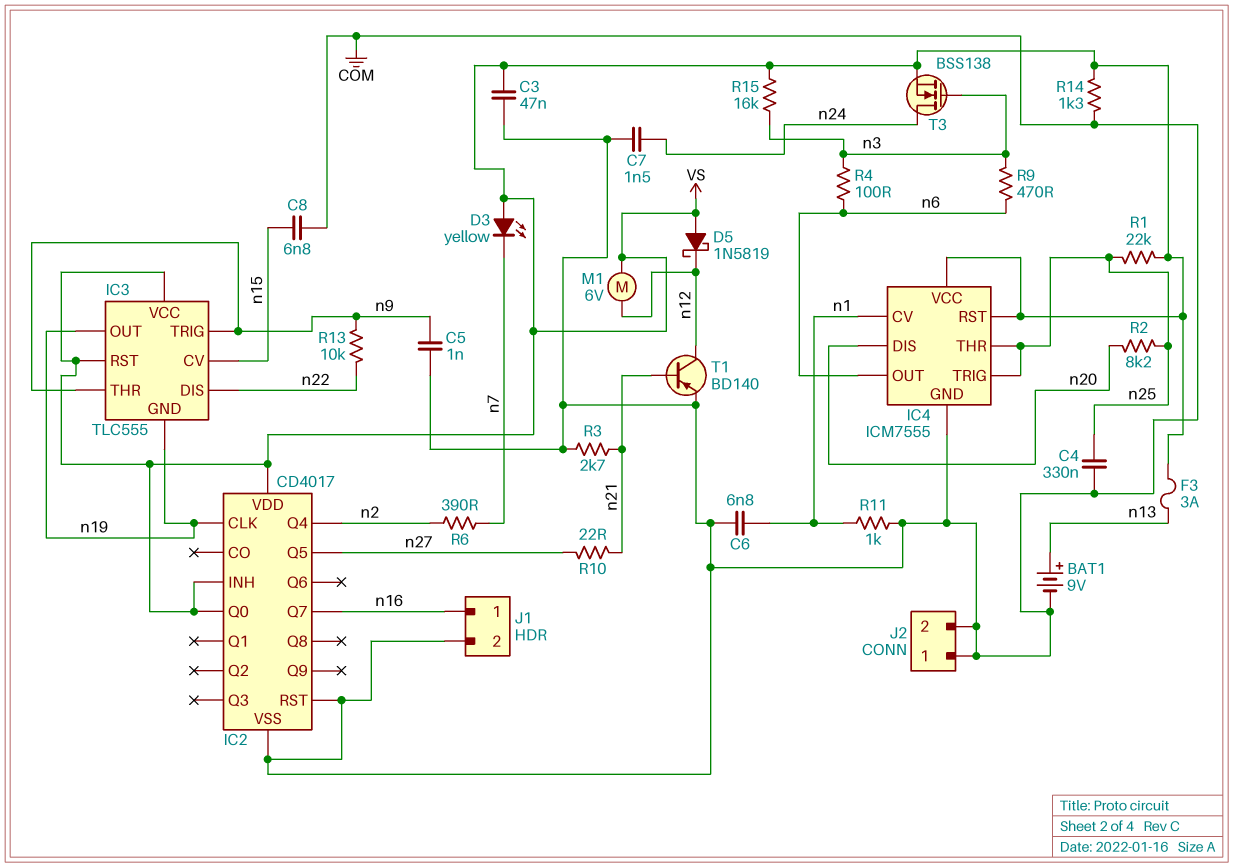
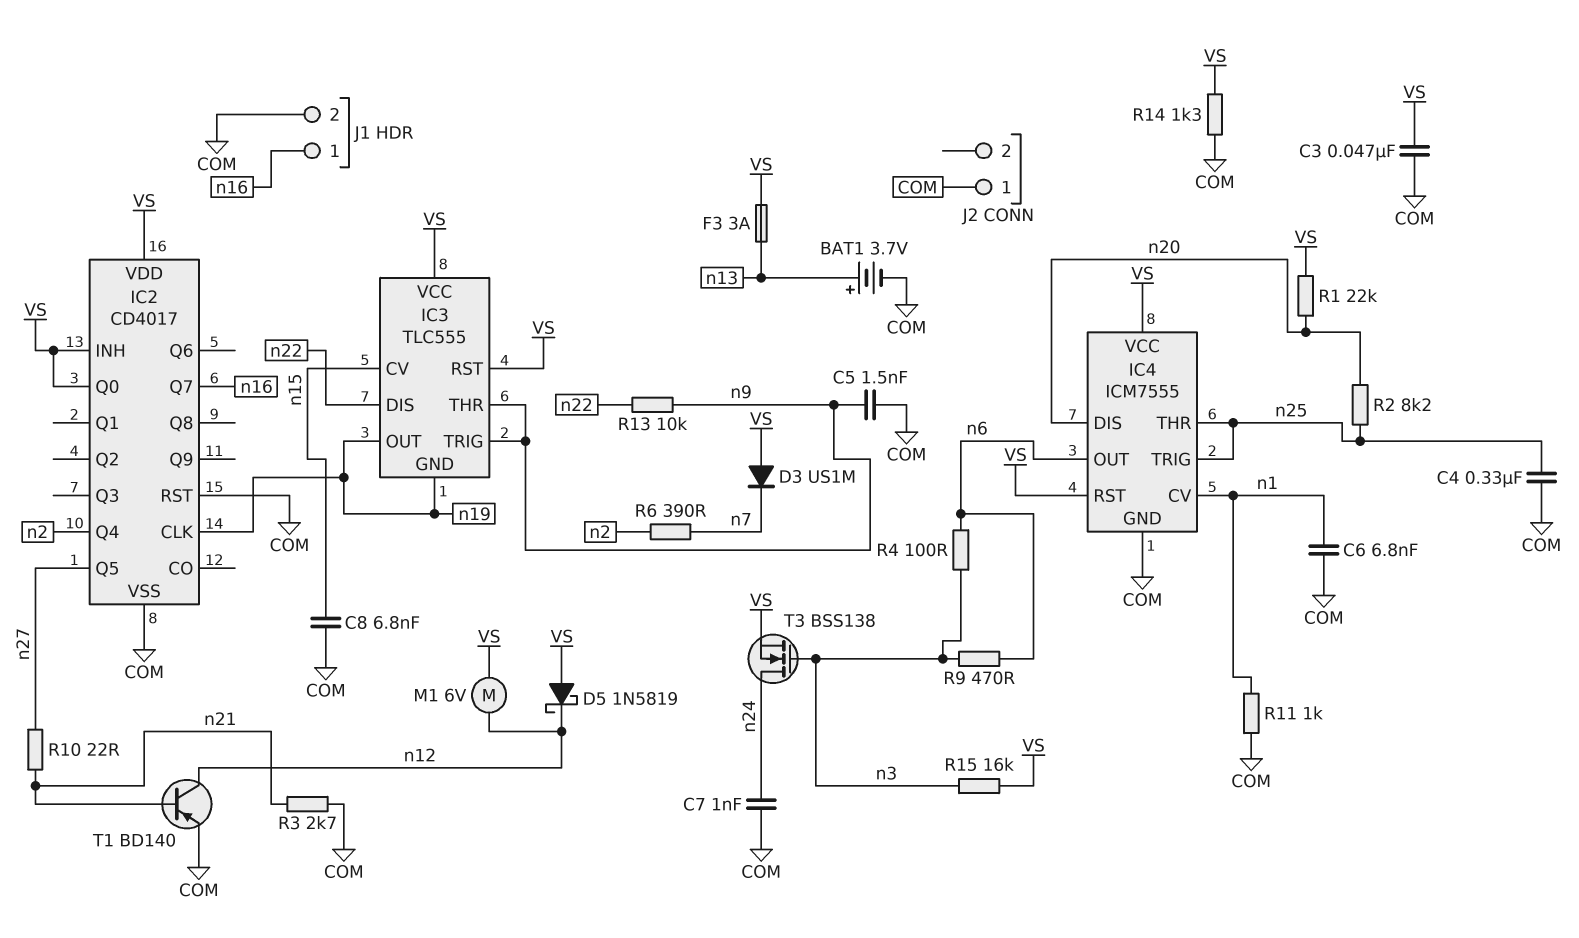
BAT1: 9V (plus n13, minus COM) -> 3.7V (plus n13, minus COM)
C5: 1nF (COM, n9) -> 1.5nF (COM, n9)
C7: 1.5nF (COM, n24) -> 1nF (COM, n24)
D3: LED yellow (A VS, K n7) -> diode US1M (A VS, K n7)
J2 pin 2: COM -> none
R1: 22k (VS, n25) -> 22k (VS, n20)

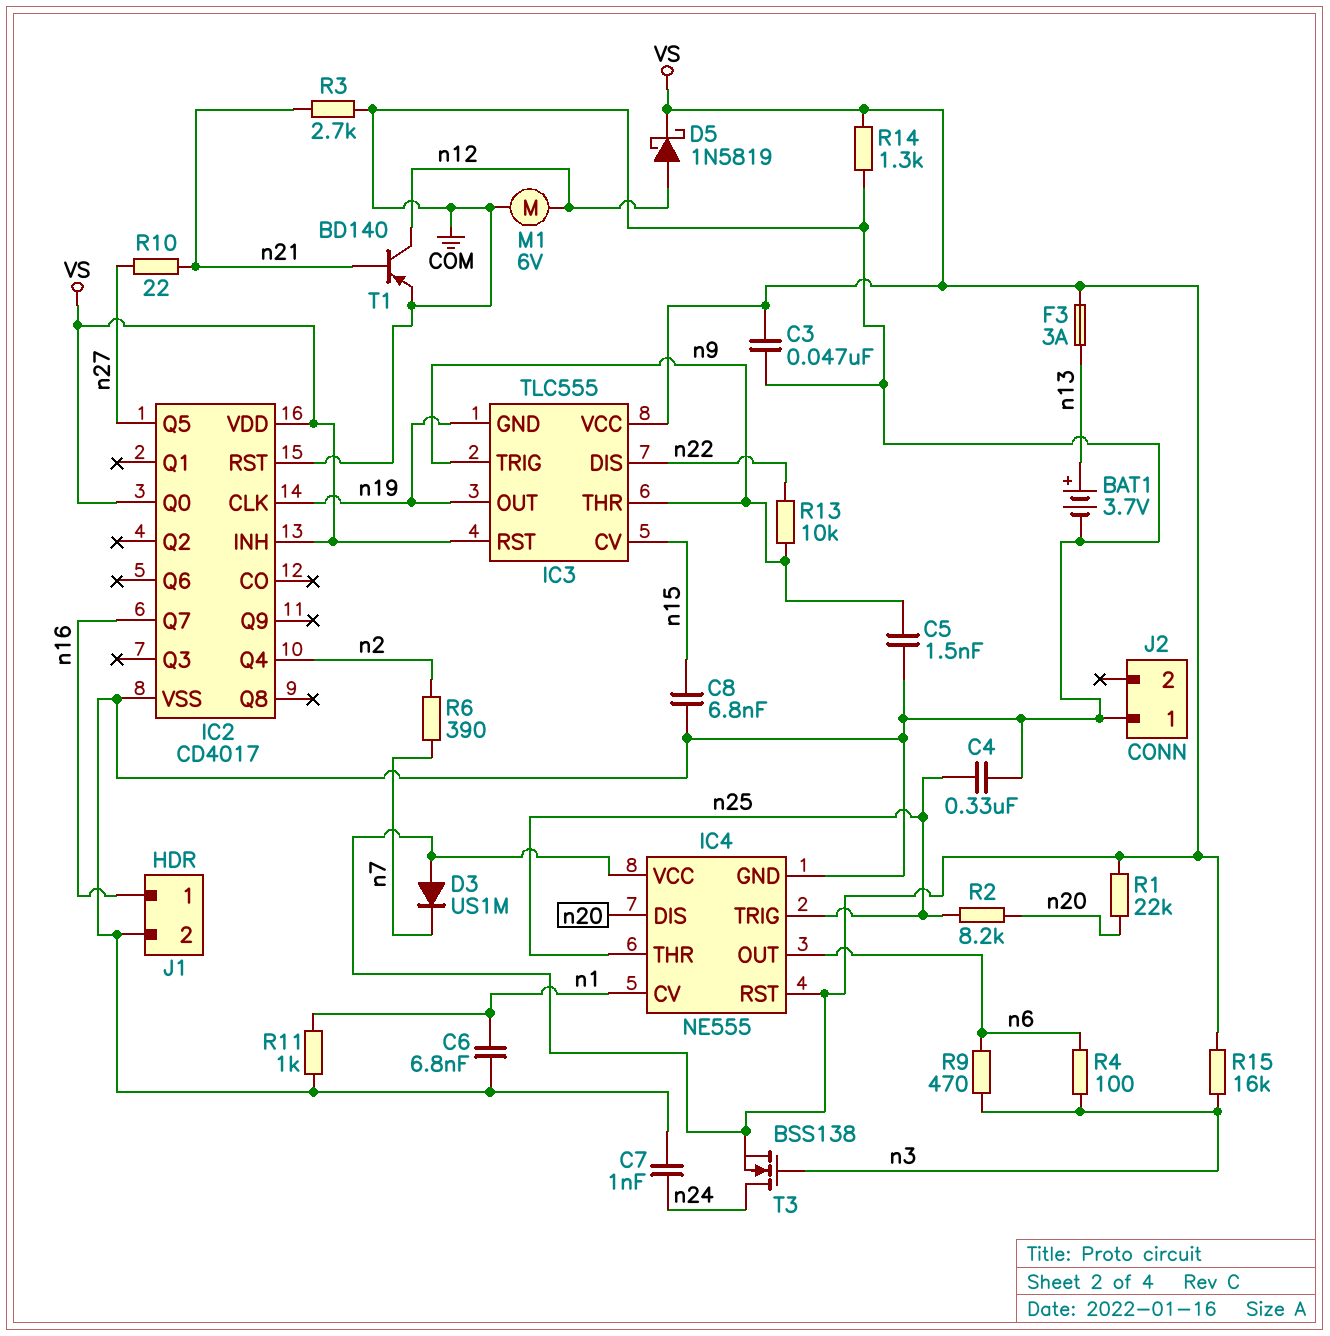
D5: schottky 1N5819 (A VS, K n12) -> schottky 1N5819 (A n12, K VS)
IC4: ICM7555 -> NE555
M1: motor 6V (VS, n12) -> motor 6V (COM, n12)

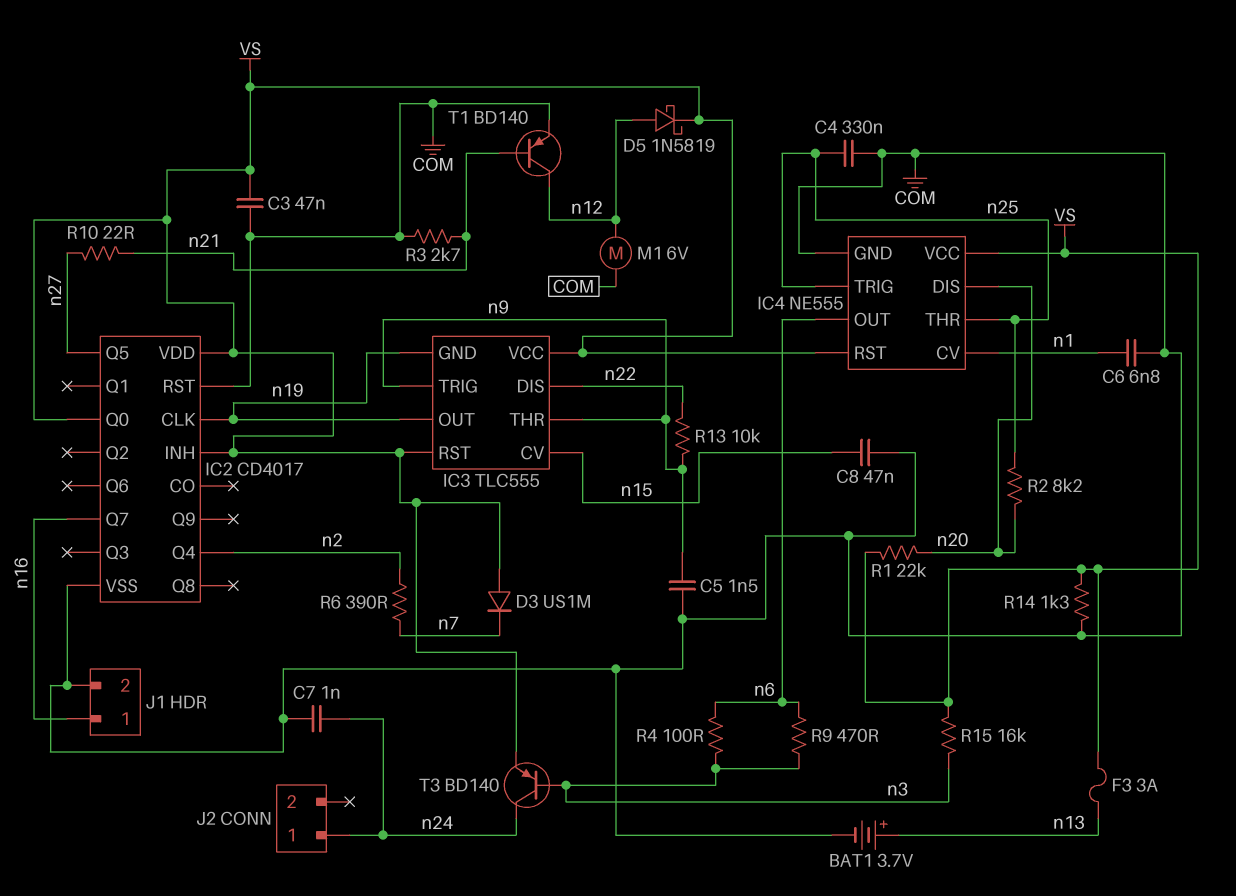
C8: 6.8nF (COM, n15) -> 47nF (COM, n15)
J2 pin 1: COM -> n24
R11: 1k (COM, n1) -> none
T3: NMOS BSS138 (G n3, D n24, S VS) -> PNP BD140 (B n3, C n24, E VS)

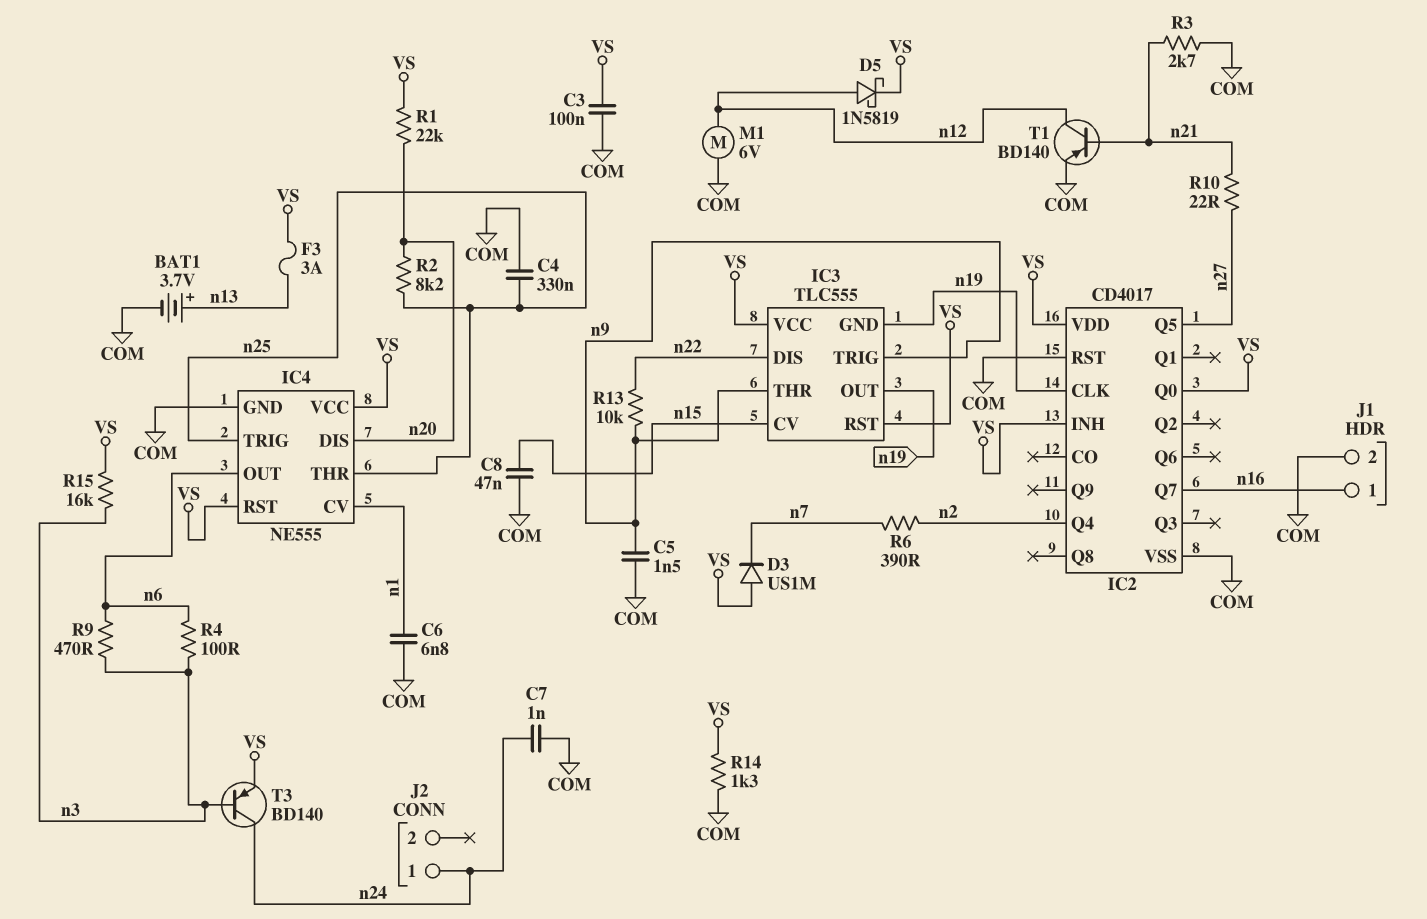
C3: 47nF (COM, VS) -> 100nF (COM, VS)

